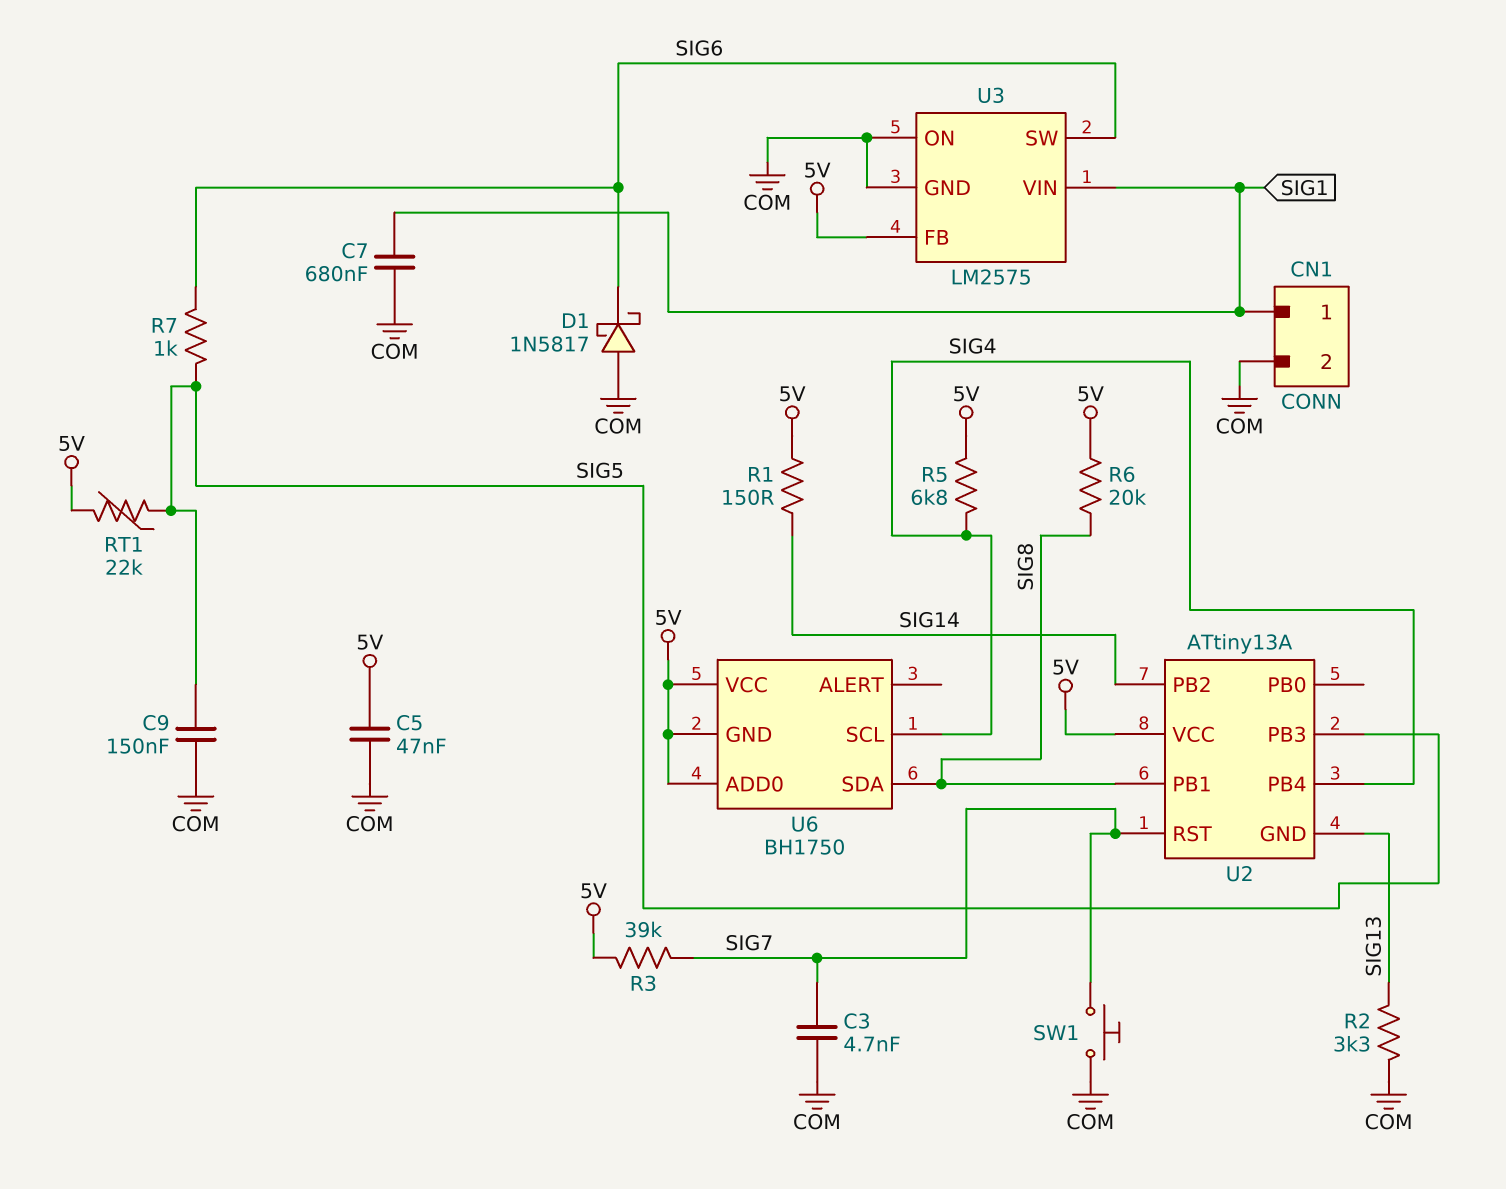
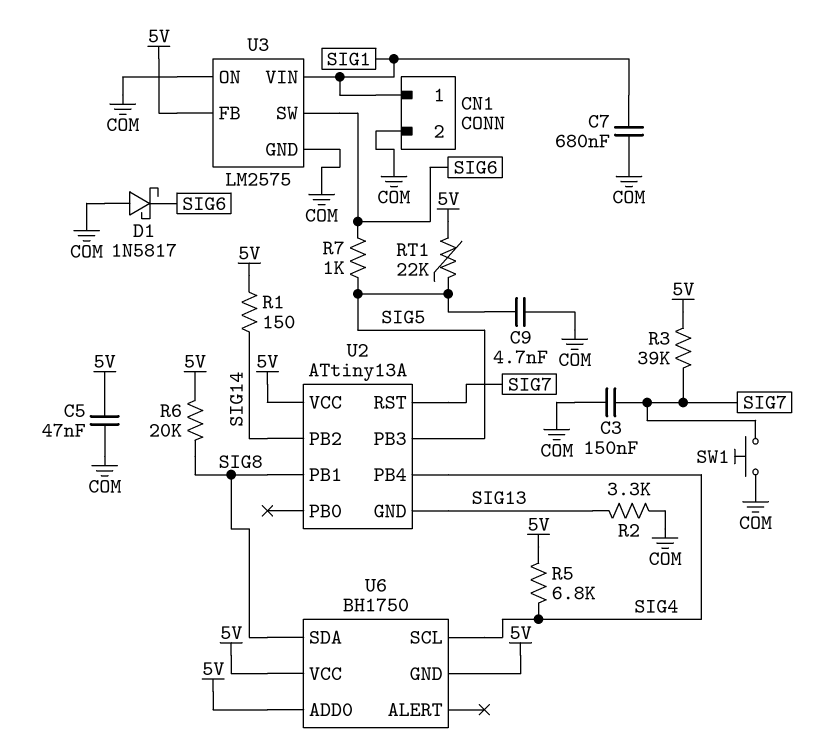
C3: 4.7nF (COM, SIG7) -> 150nF (COM, SIG7)
C9: 150nF (COM, SIG5) -> 4.7nF (COM, SIG5)

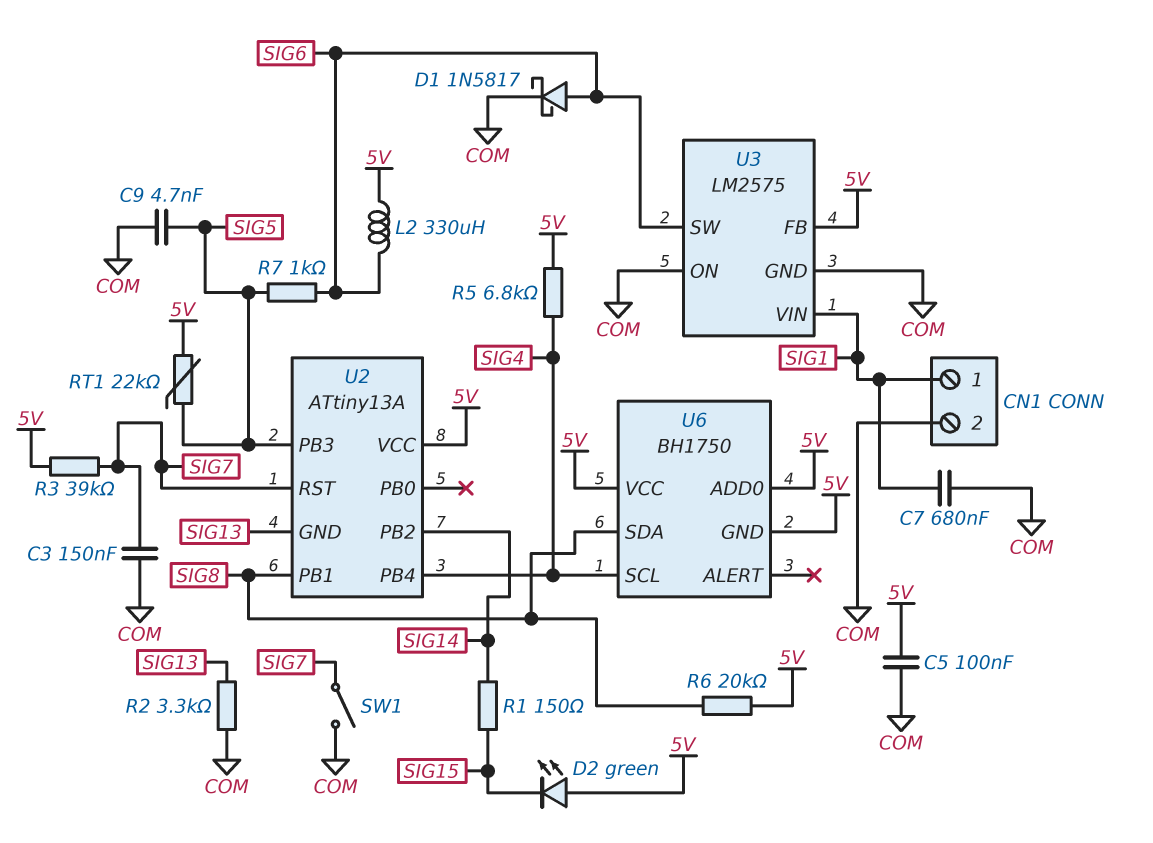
C5: 47nF (5V, COM) -> 100nF (5V, COM)
D1: schottky 1N5817 (A COM, K SIG6) -> schottky 1N5817 (A SIG6, K COM)
D2: none -> LED green (A 5V, K SIG15)
L2: none -> 330uH (5V, SIG6)
R1: 150 (5V, SIG14) -> 150 (SIG14, SIG15)
SW1: button (COM, SIG7) -> switch (COM, SIG7)

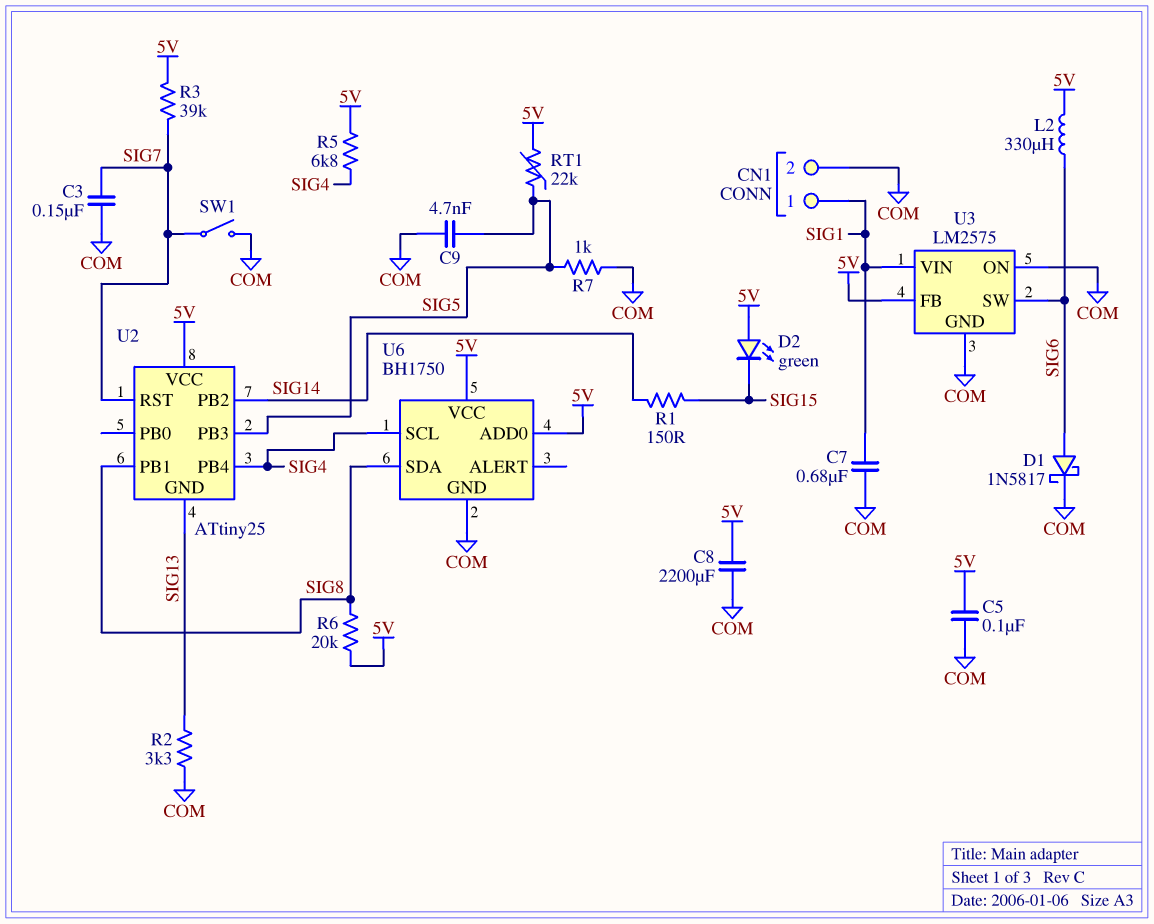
C8: none -> 2200uF (5V, COM)
R7: 1k (SIG5, SIG6) -> 1k (COM, SIG5)
U2: ATtiny13A -> ATtiny25
U6 pin GND: 5V -> COM

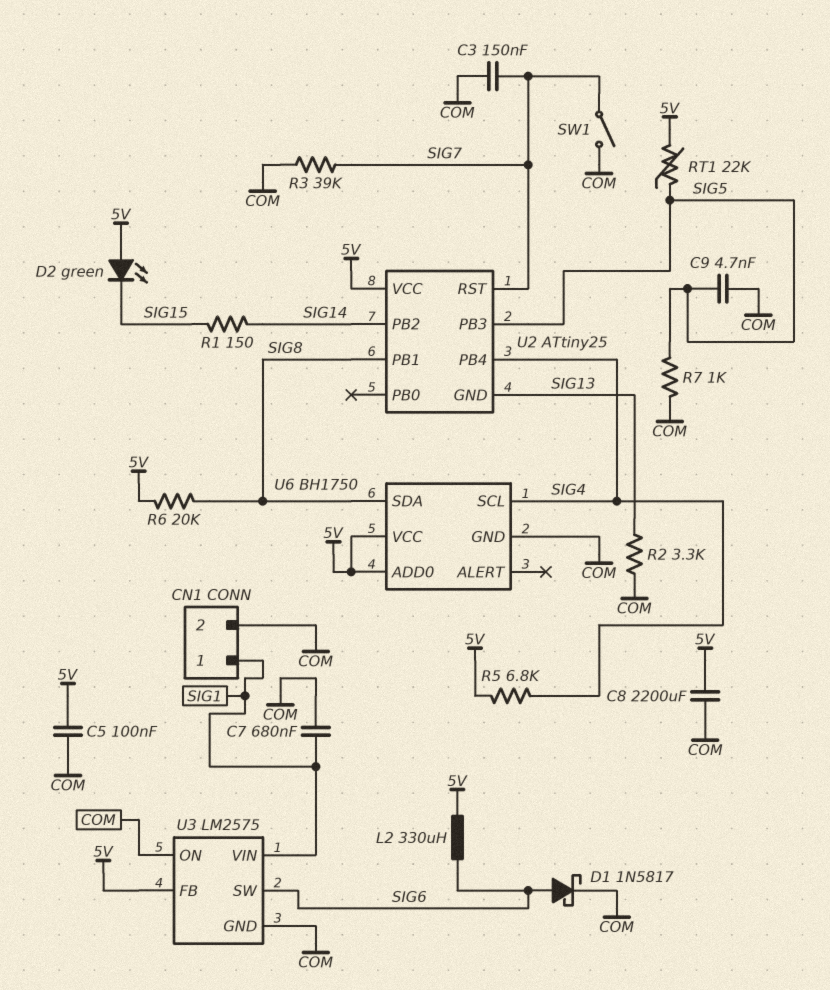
R3: 39k (5V, SIG7) -> 39k (COM, SIG7)

